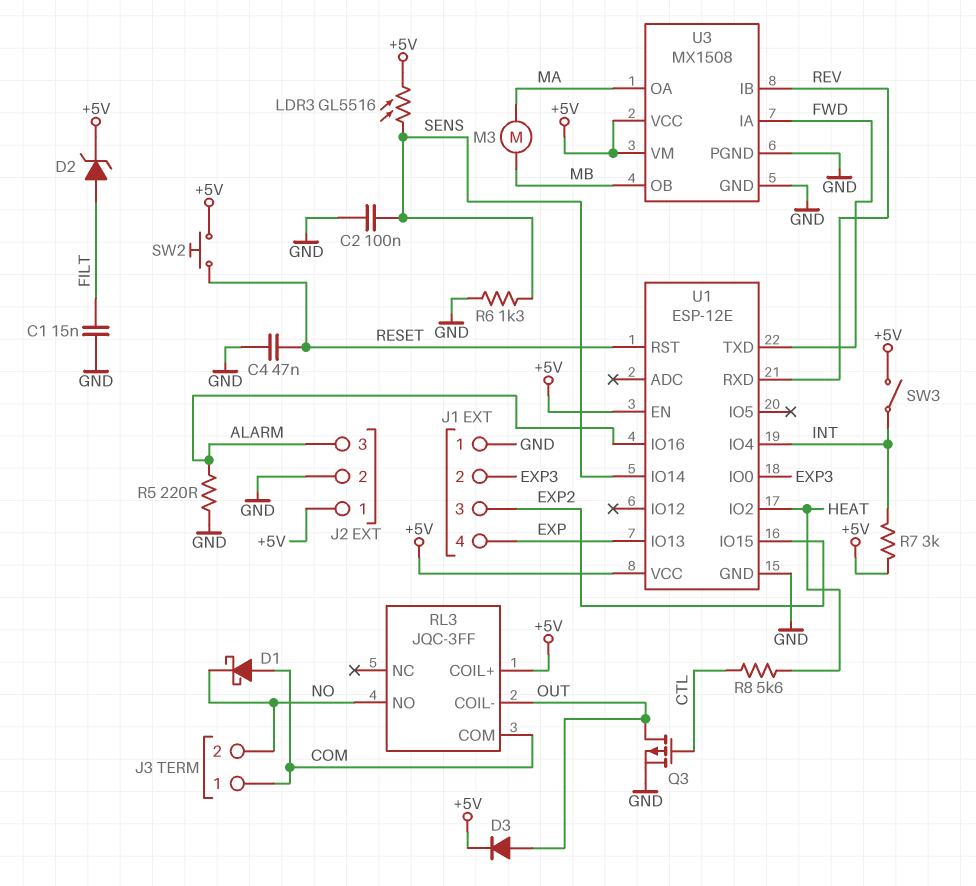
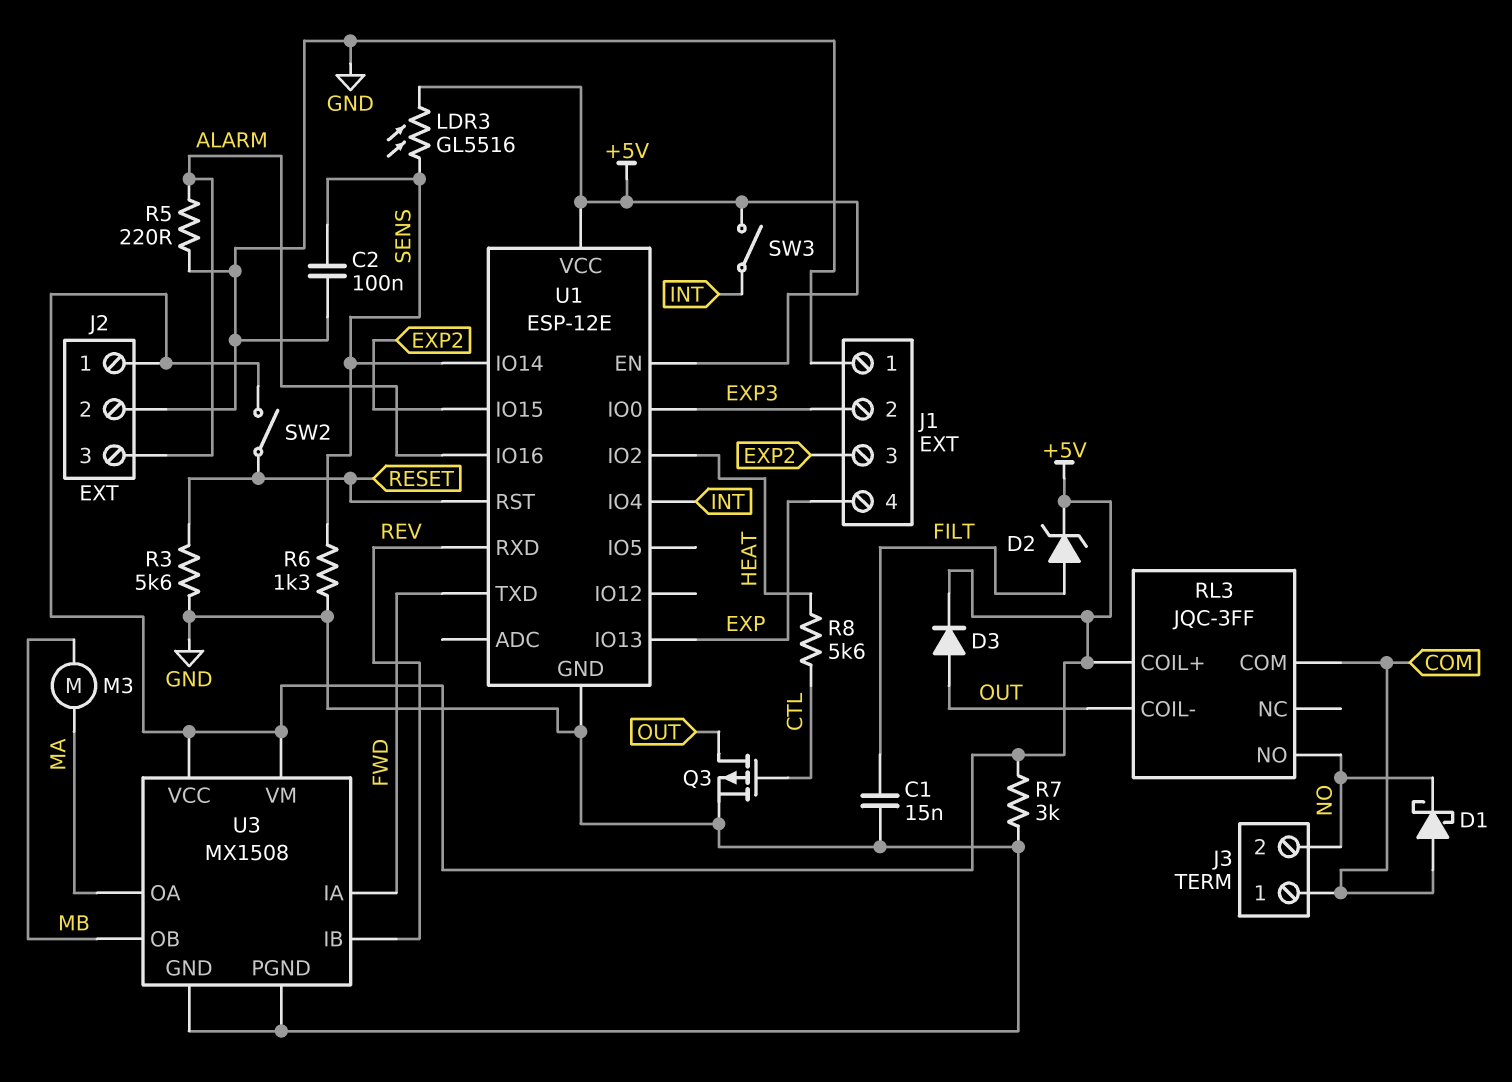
C4: 47nF (GND, RESET) -> none
R3: none -> 5.6k (GND, RESET)
R7: 3k (+5V, INT) -> 3k (+5V, GND)
SW2: button (+5V, RESET) -> switch (+5V, RESET)

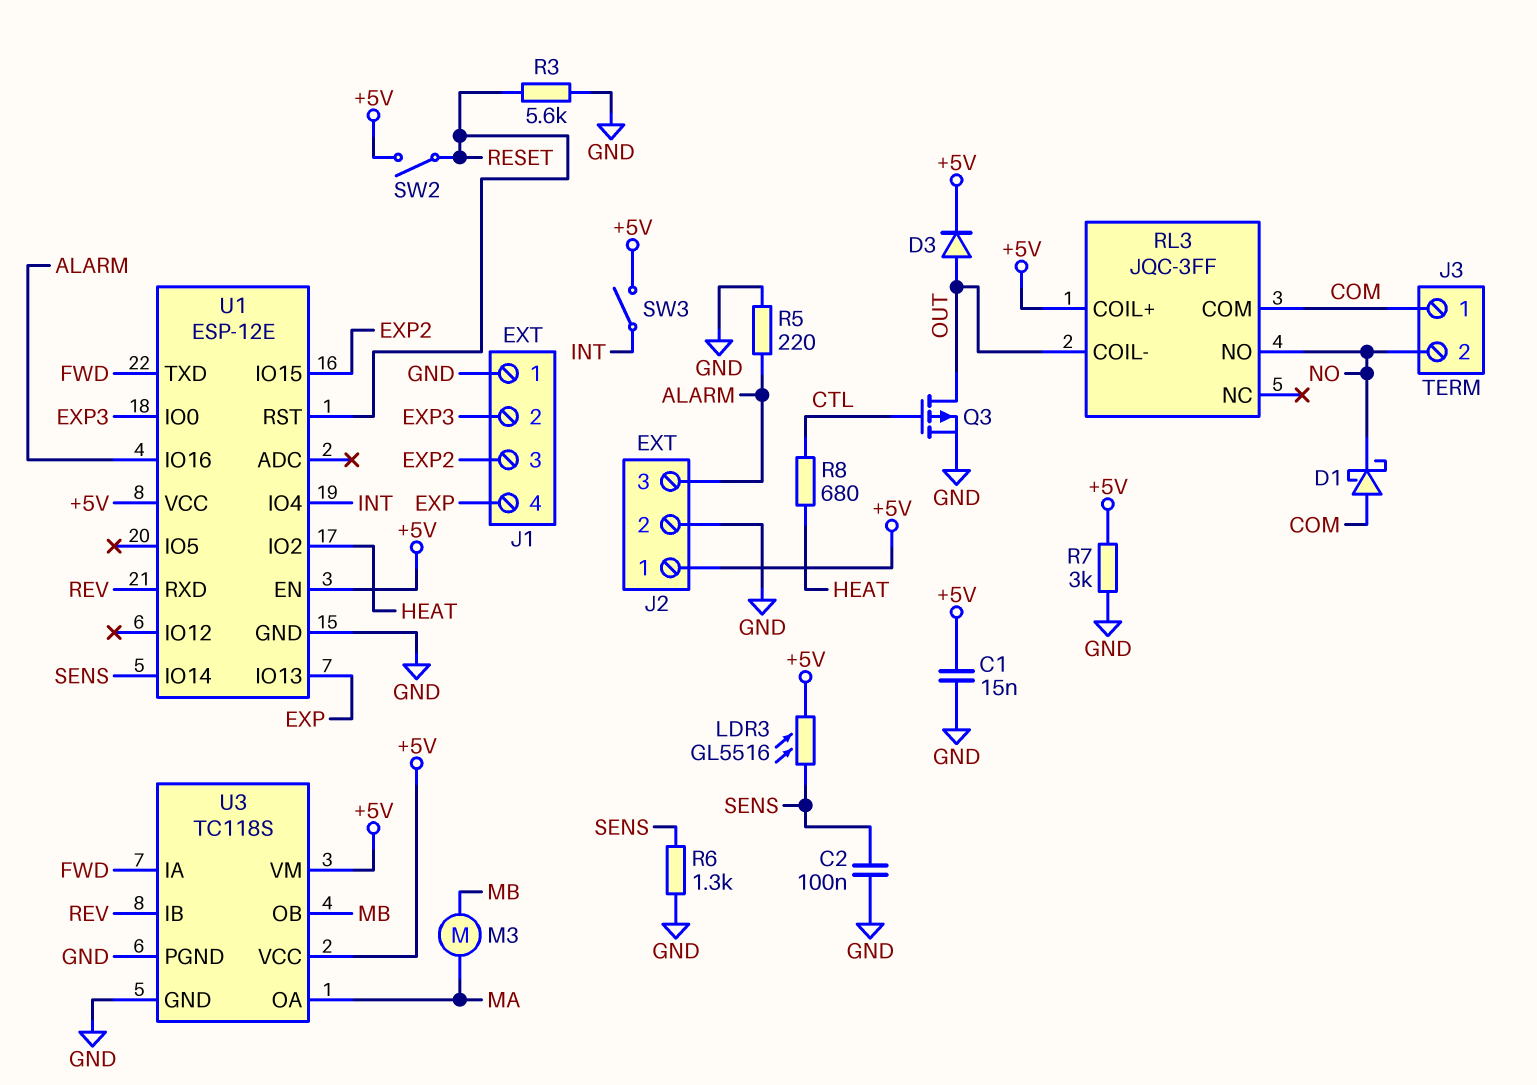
C1: 15nF (FILT, GND) -> 15nF (+5V, GND)
D2: zener (A FILT, K +5V) -> none
R8: 5.6k (CTL, HEAT) -> 680 (CTL, HEAT)
U3: MX1508 -> TC118S

